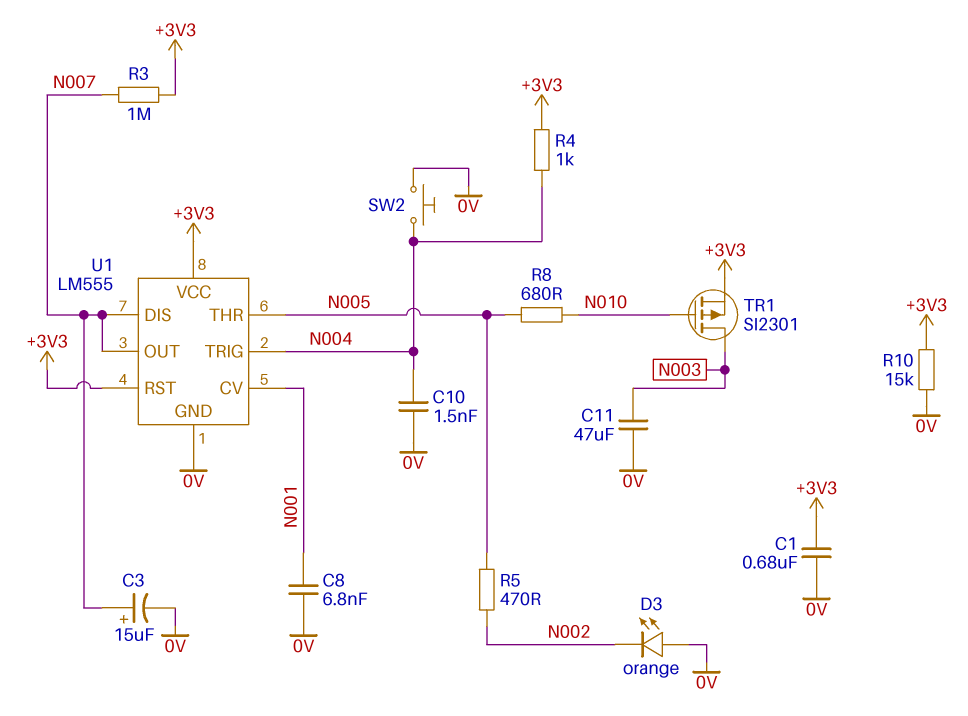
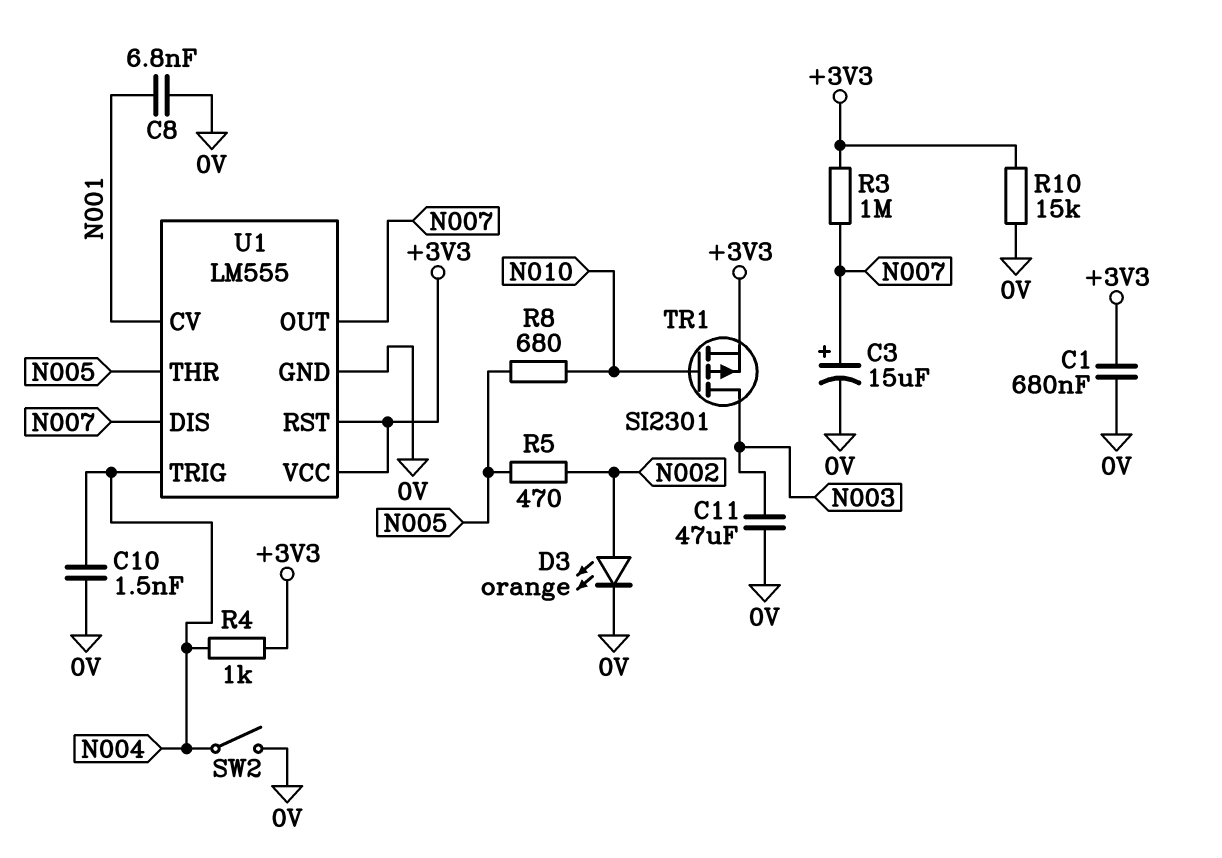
D3: LED orange (A 0V, K N002) -> LED orange (A N002, K 0V)
SW2: button (0V, N004) -> switch (0V, N004)

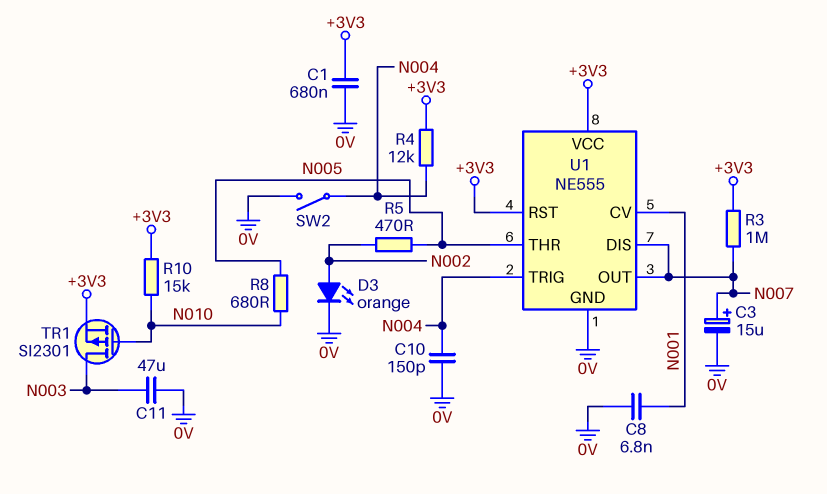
C10: 1.5nF (0V, N004) -> 150pF (0V, N004)
R4: 1k (+3V3, N004) -> 12k (+3V3, N004)
R10: 15k (+3V3, 0V) -> 15k (+3V3, N010)
U1: LM555 -> NE555

